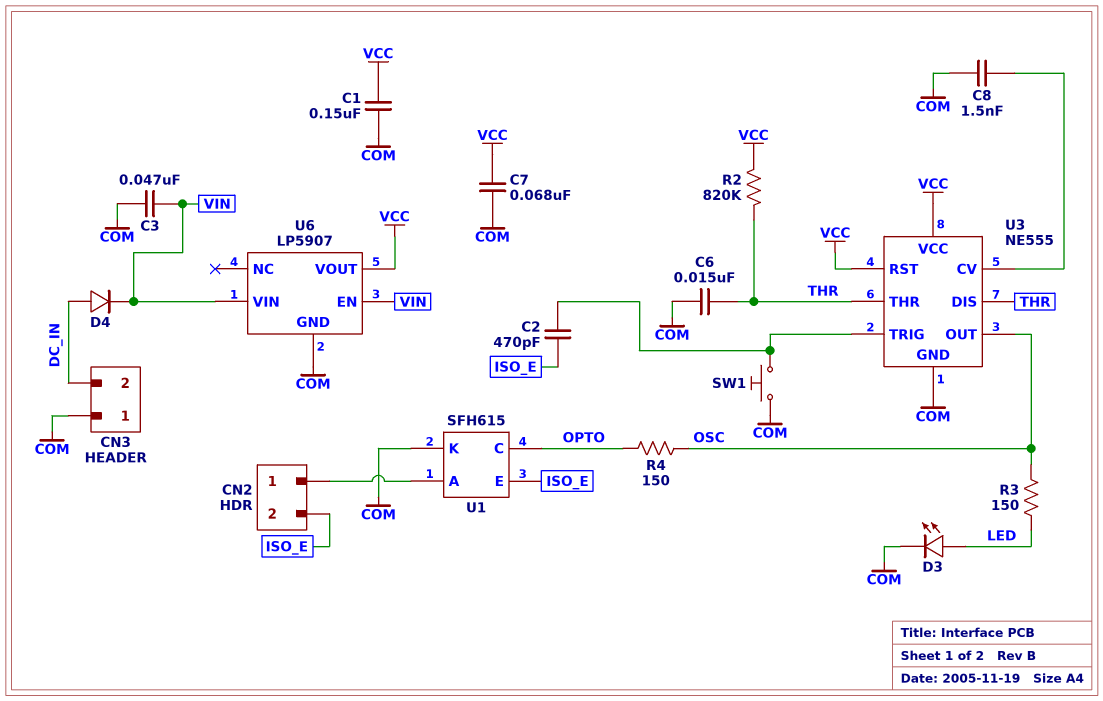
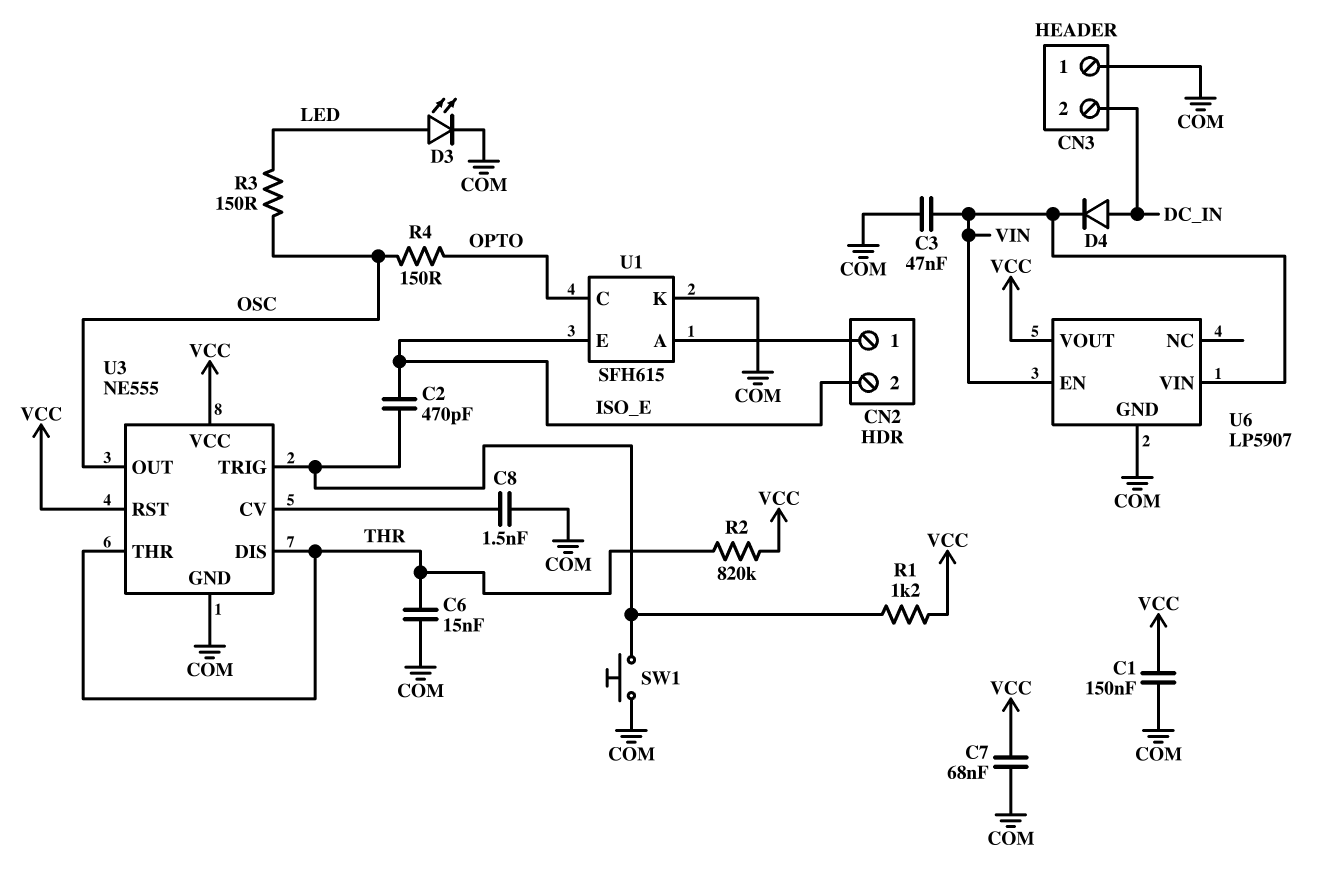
R1: none -> 1.2k (U3/TRIG, VCC)

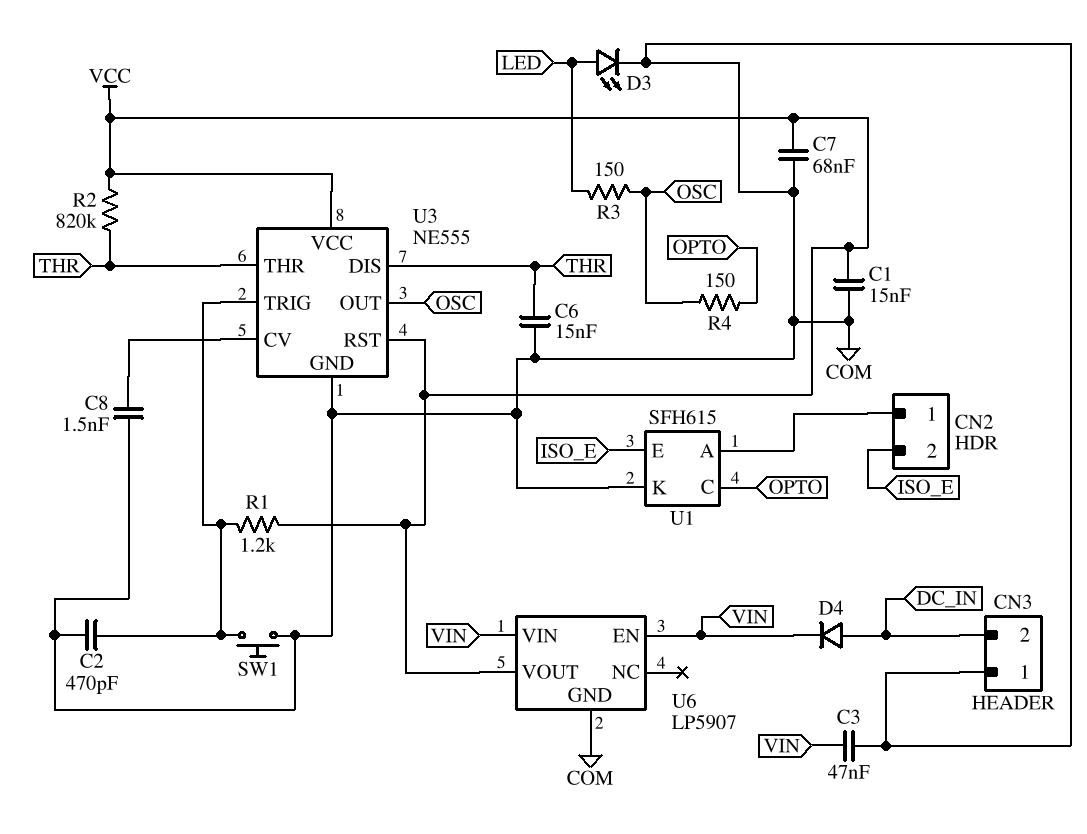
C1: 150nF (COM, VCC) -> 15nF (COM, VCC)
C2: 470pF (ISO_E, U3/TRIG) -> 470pF (COM, U3/TRIG)

